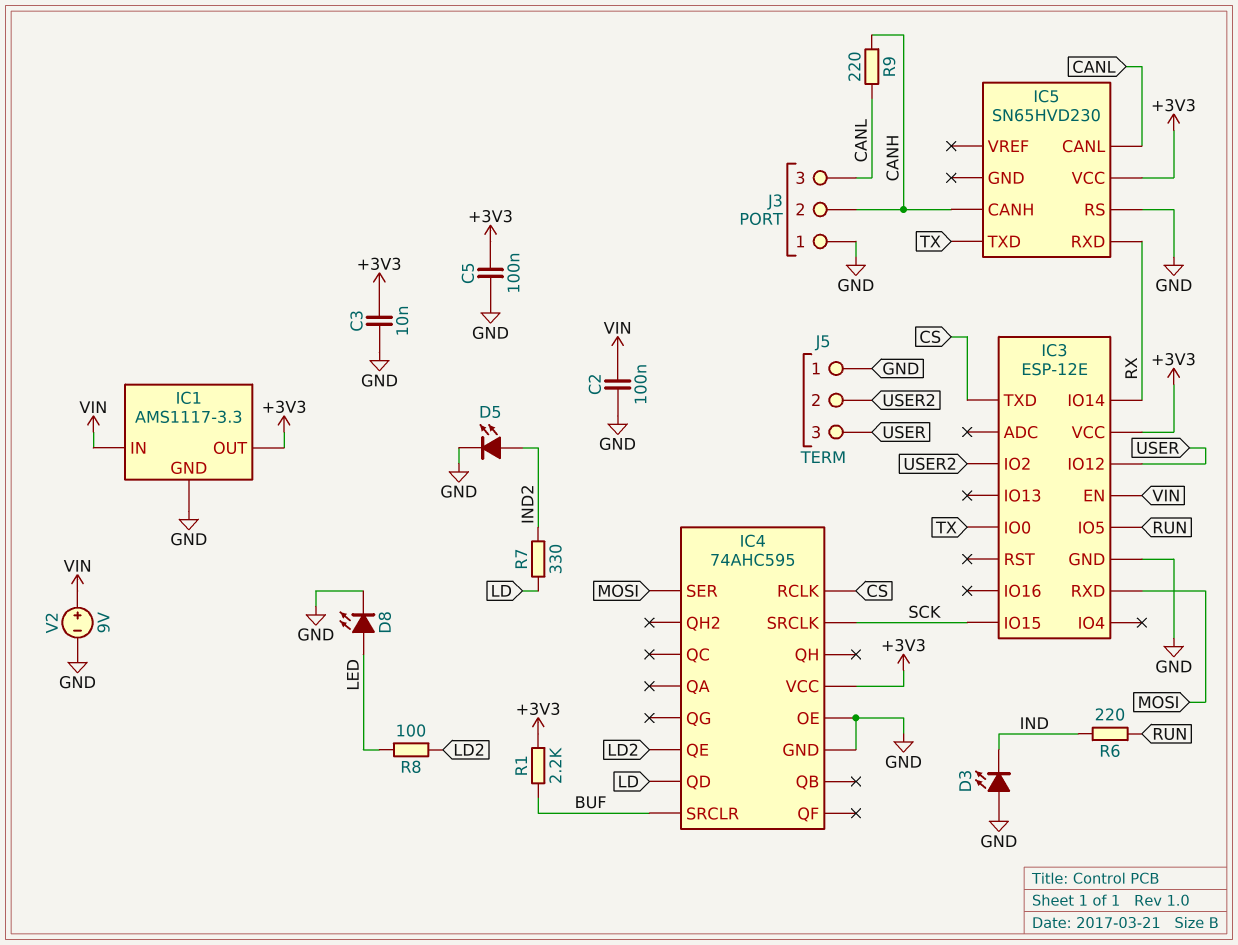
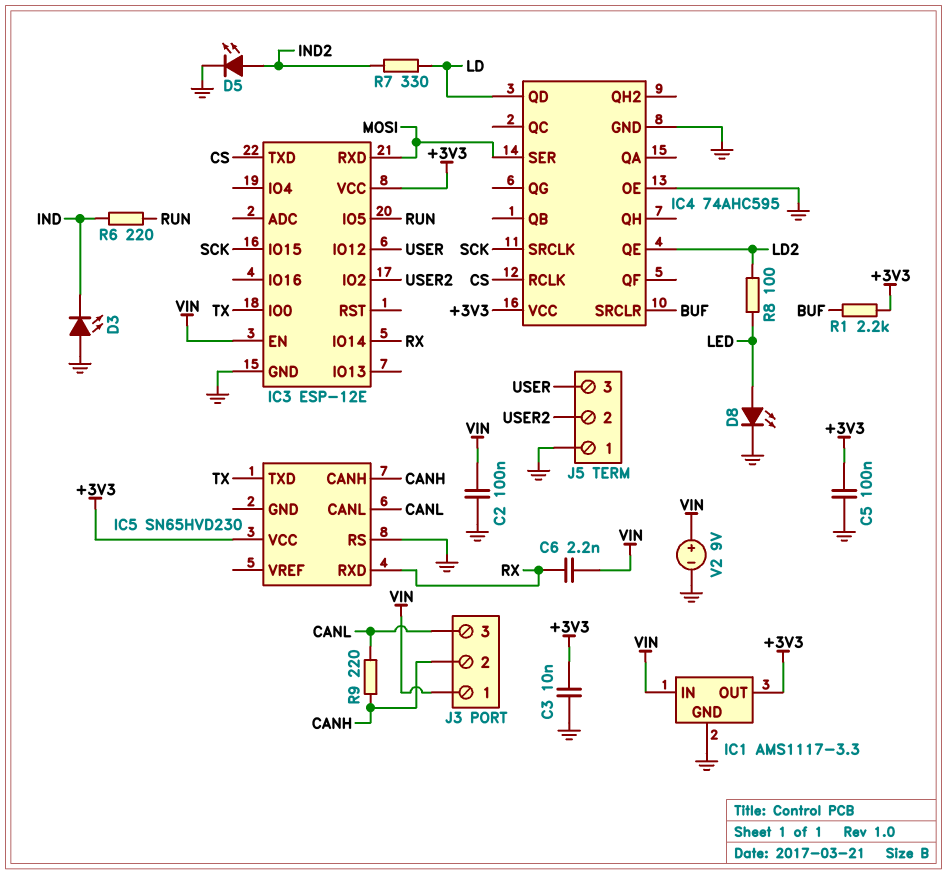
C6: none -> 2.2nF (RX, VIN)
J3 pin 1: GND -> VIN

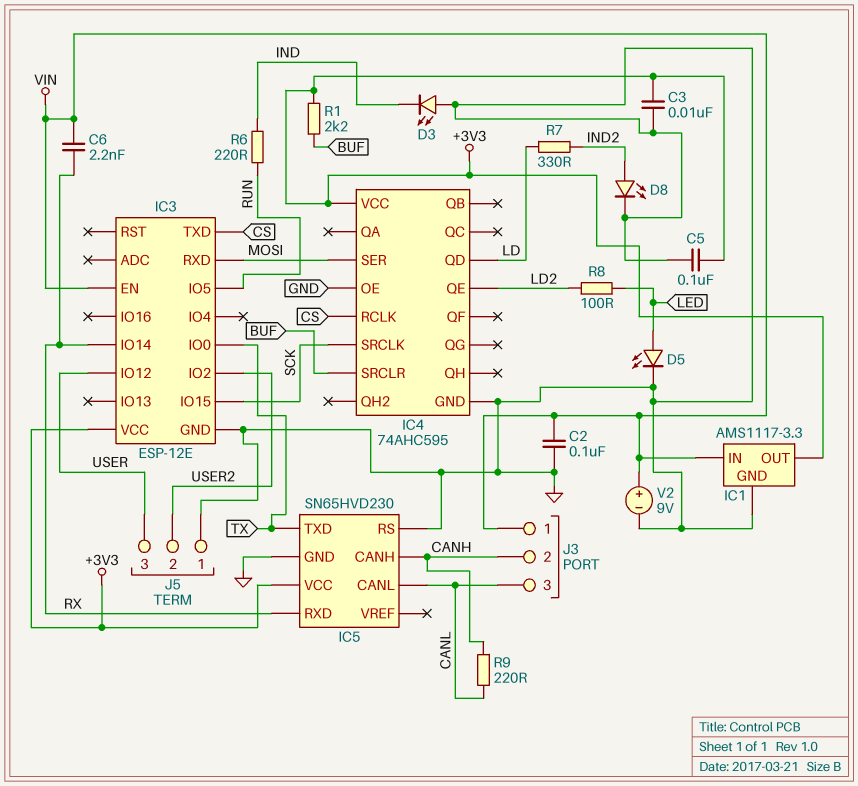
D5: LED (A IND2, K GND) -> LED (A LED, K GND)
D8: LED (A LED, K GND) -> LED (A IND2, K GND)
IC5 pin GND: none -> GND

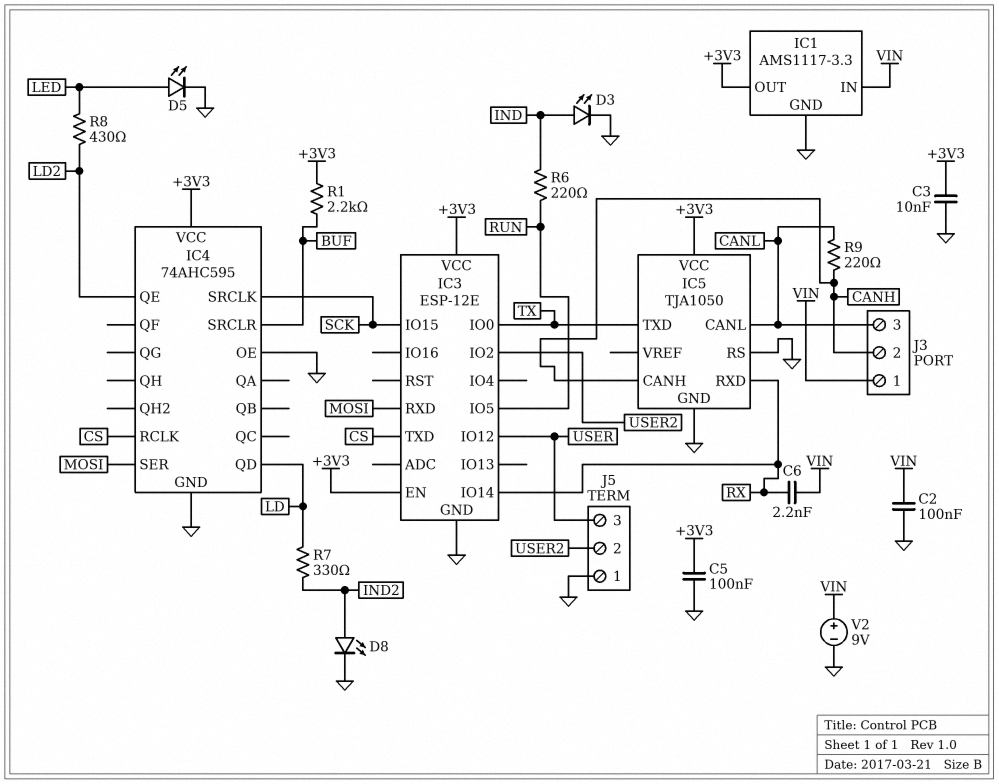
D3: LED (A GND, K IND) -> LED (A IND, K GND)
IC3 pin EN: VIN -> +3V3
IC5: SN65HVD230 -> TJA1050
R8: 100 (LD2, LED) -> 430 (LD2, LED)

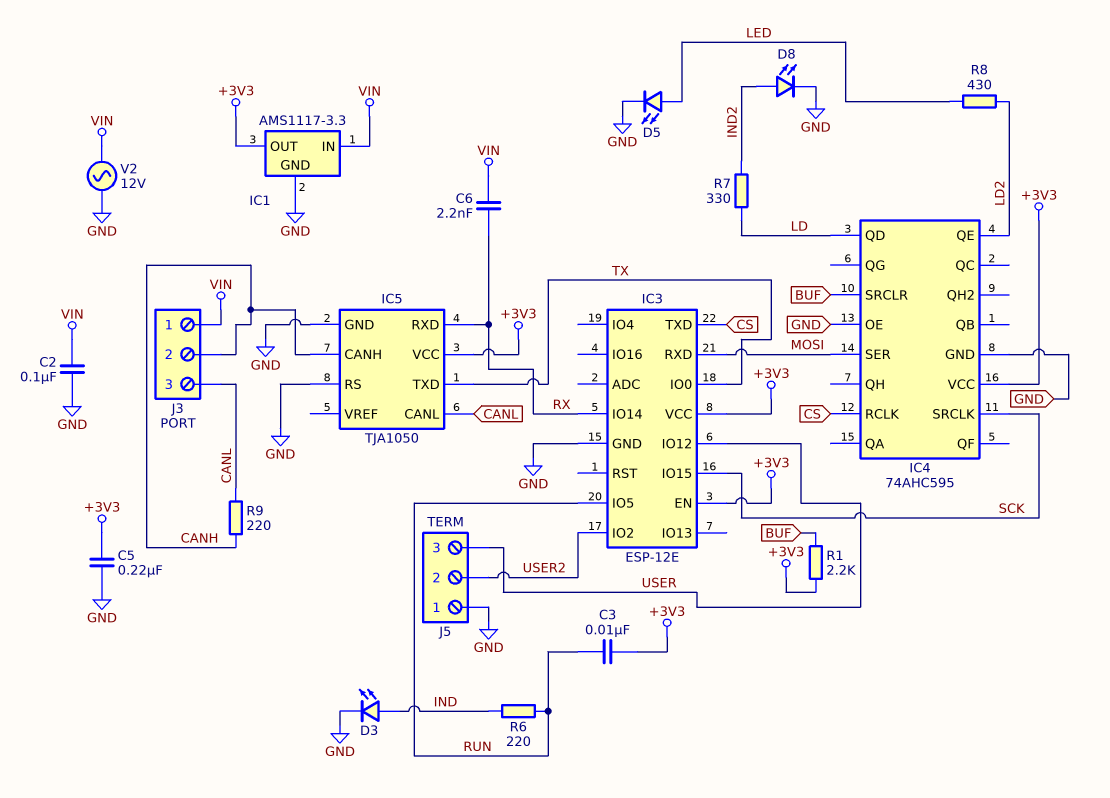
C3: 10nF (+3V3, GND) -> 10nF (+3V3, RUN)
C5: 100nF (+3V3, GND) -> 220nF (+3V3, GND)
V2: 9V (plus VIN, minus GND) -> AC 12V (GND, VIN)

